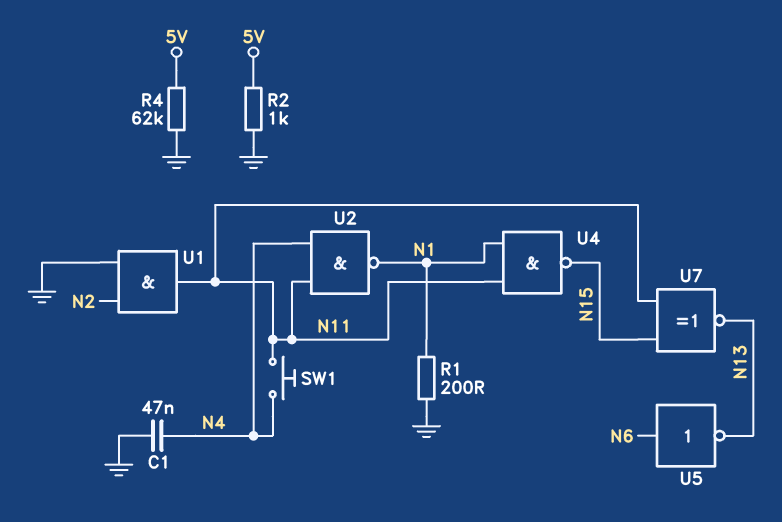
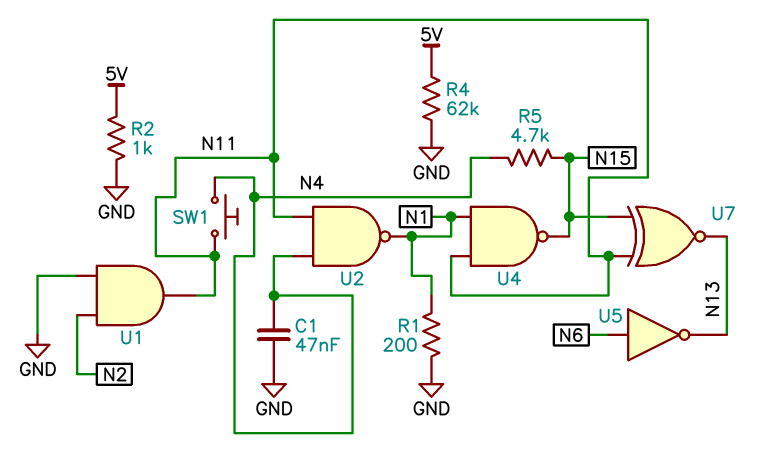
R5: none -> 4.7k (N4, N15)

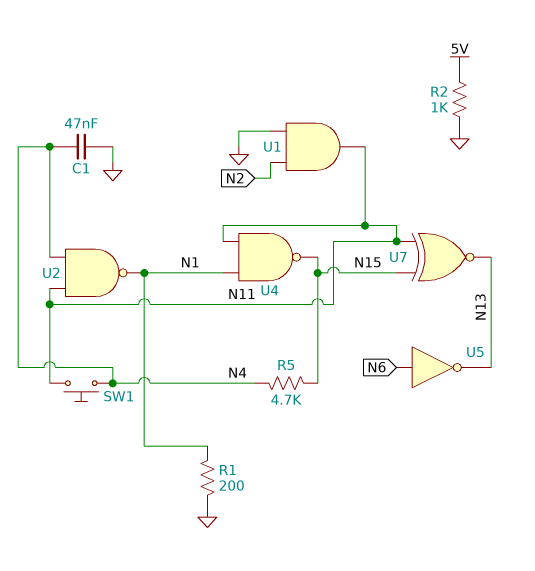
R4: 62k (5V, GND) -> none

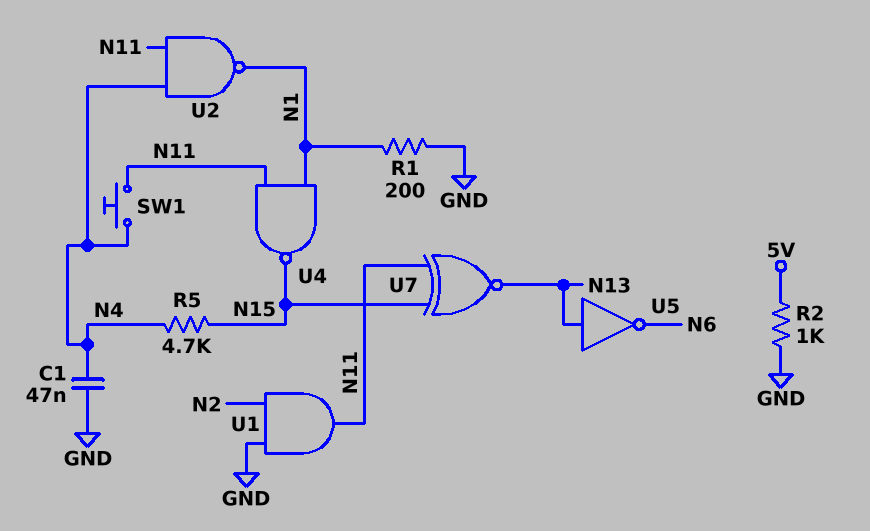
U5: NOT (in N6, out N13) -> NOT (in N13, out N6)

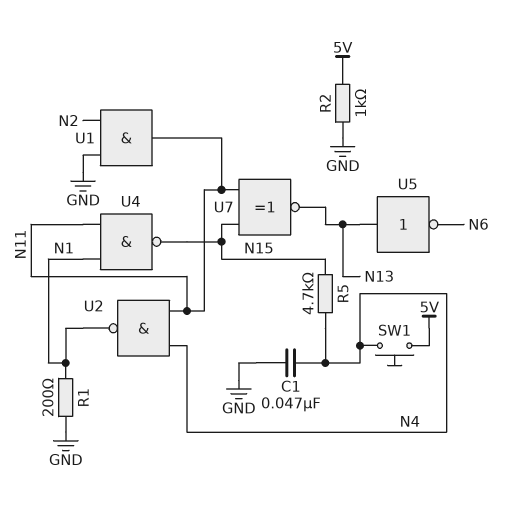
SW1: button (N4, N11) -> button (5V, N4)

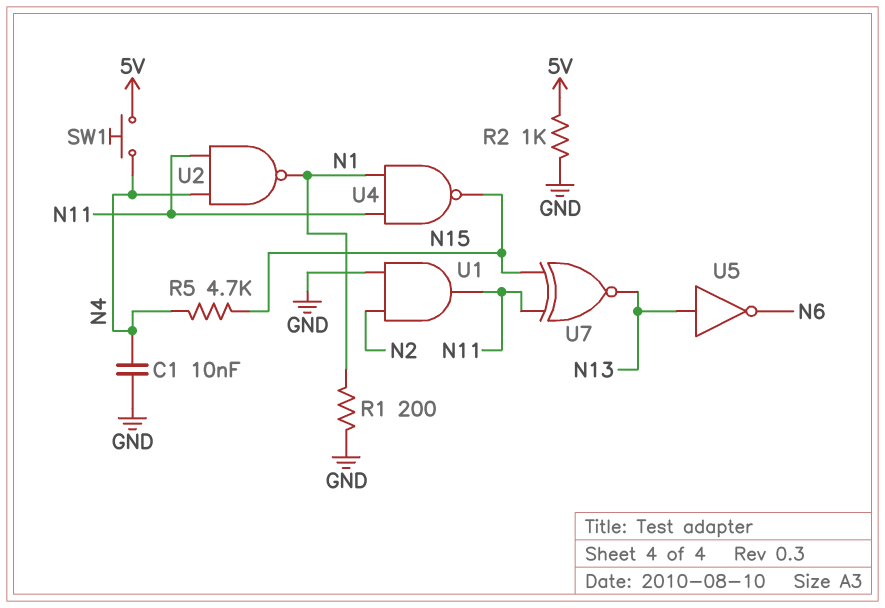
C1: 47nF (GND, N4) -> 10nF (GND, N4)

